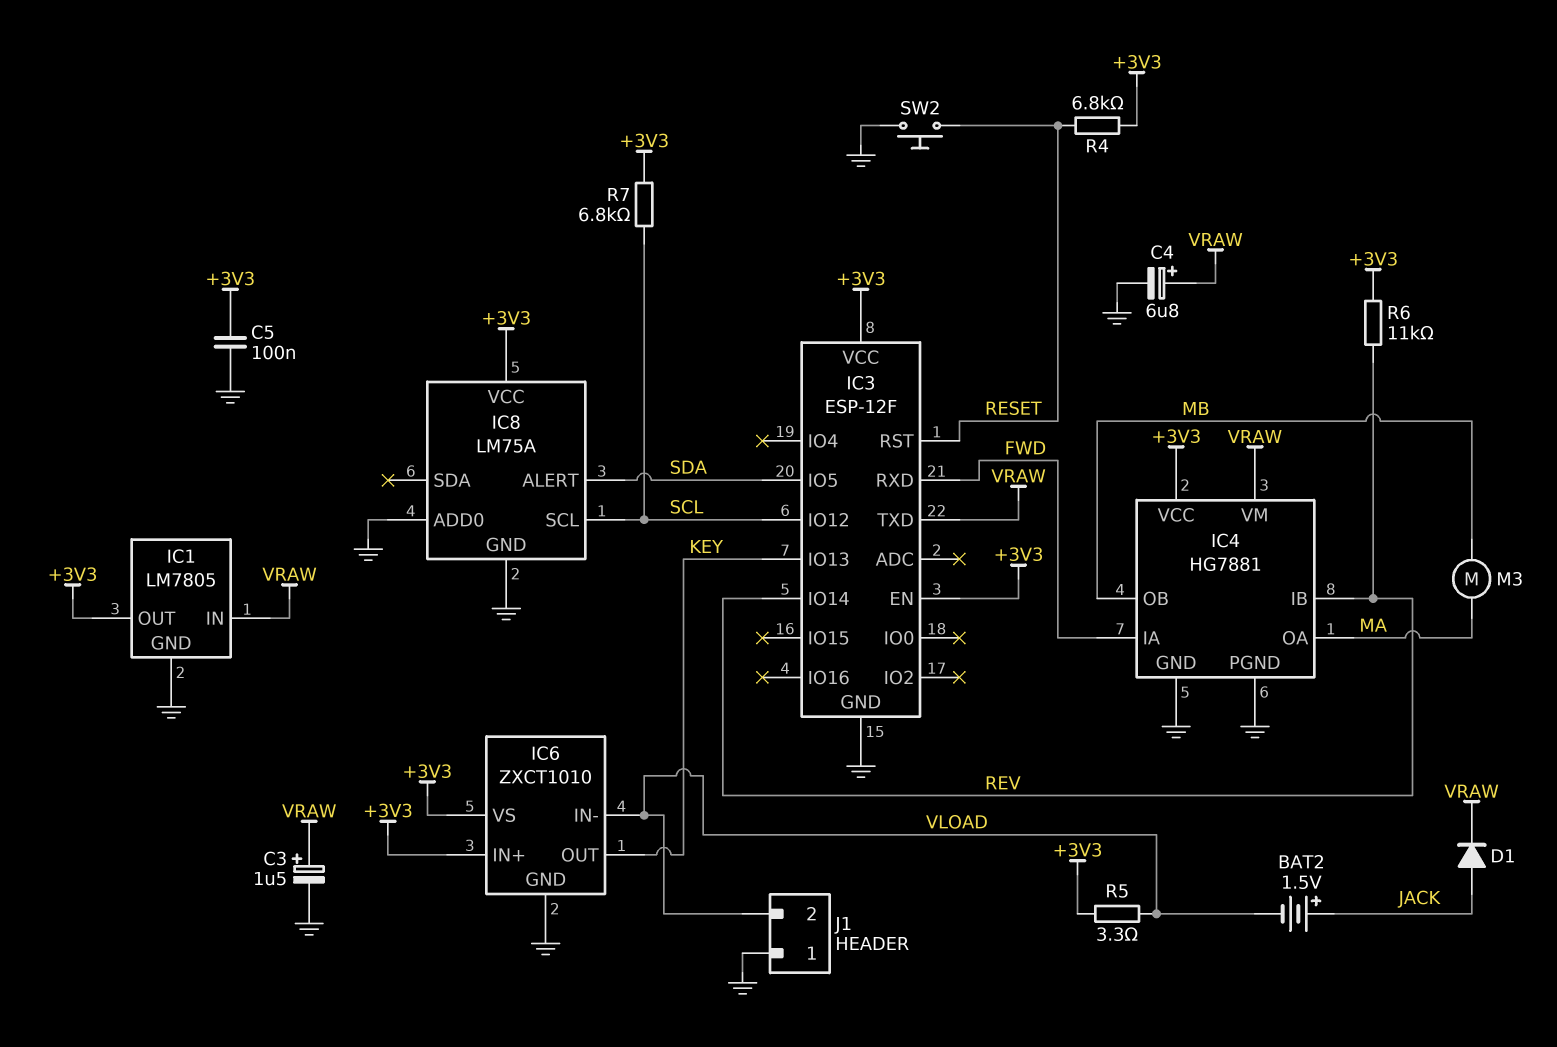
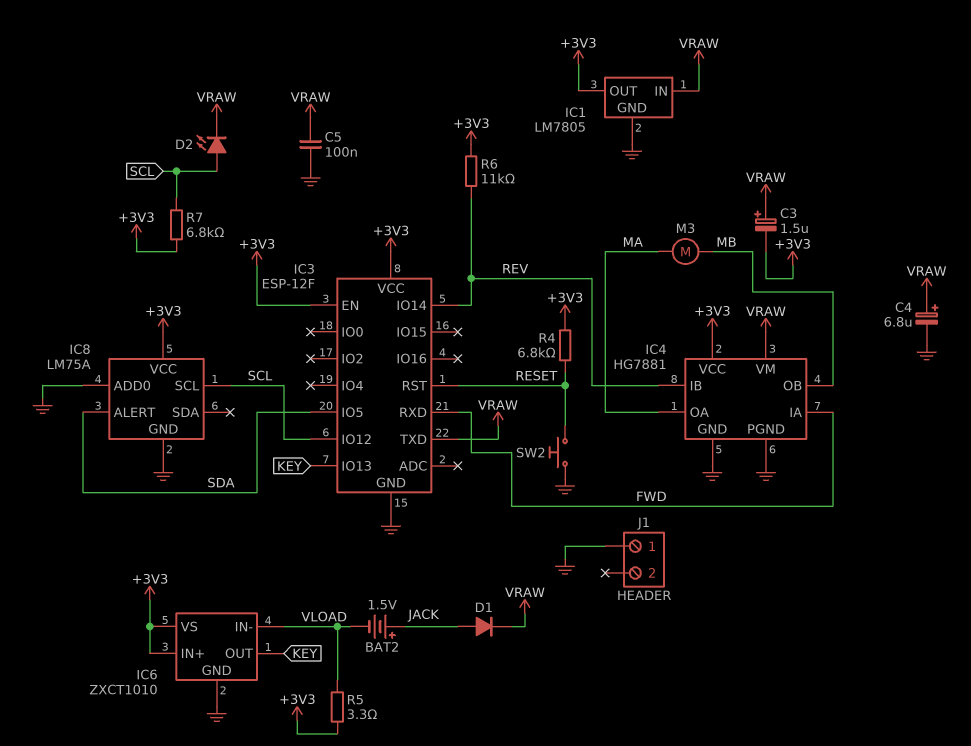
C3: 1.5uF (plus VRAW, minus GND) -> 1.5uF (plus VRAW, minus +3V3)
C5: 100nF (+3V3, GND) -> 100nF (GND, VRAW)
D2: none -> LED (A SCL, K VRAW)
J1 pin 2: VLOAD -> none

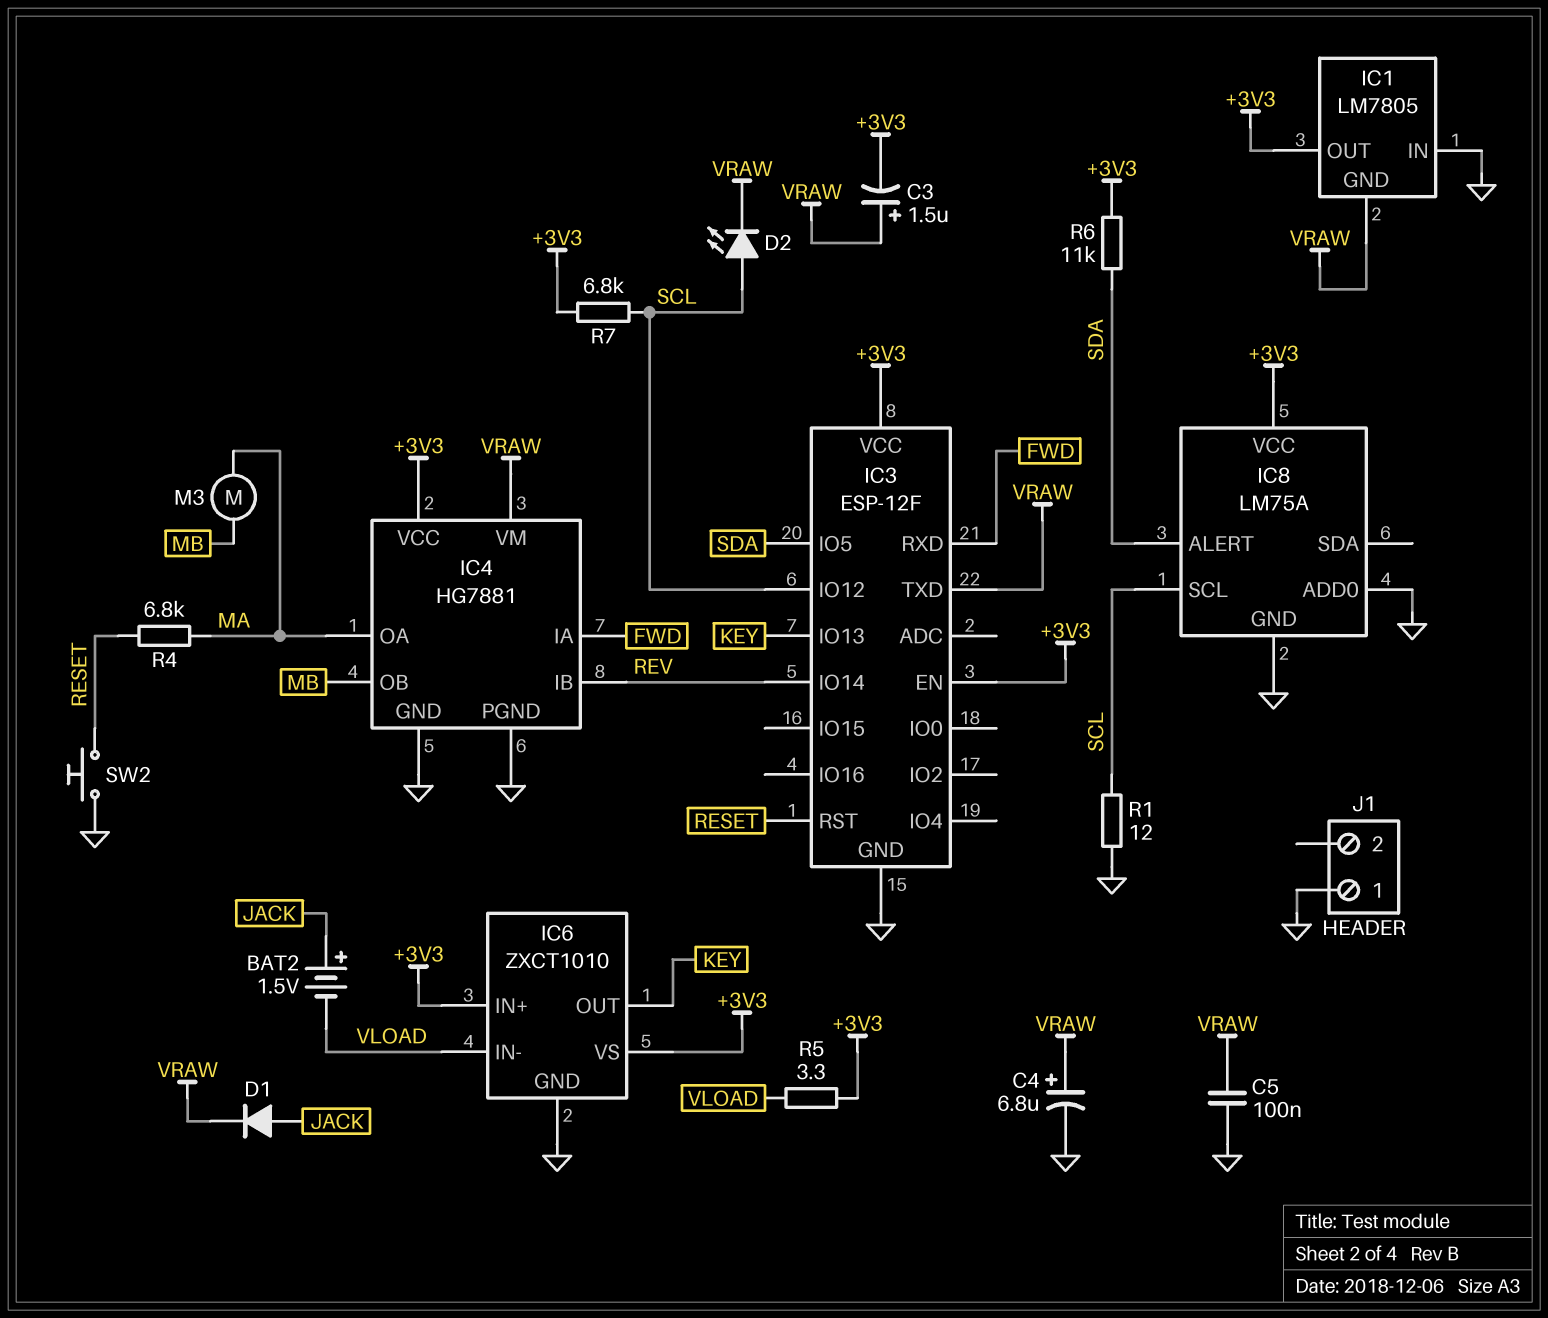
IC1 pin GND: GND -> VRAW
IC1 pin IN: VRAW -> GND
R1: none -> 12 (GND, SCL)
R4: 6.8k (+3V3, RESET) -> 6.8k (MA, RESET)
R6: 11k (+3V3, REV) -> 11k (+3V3, SDA)

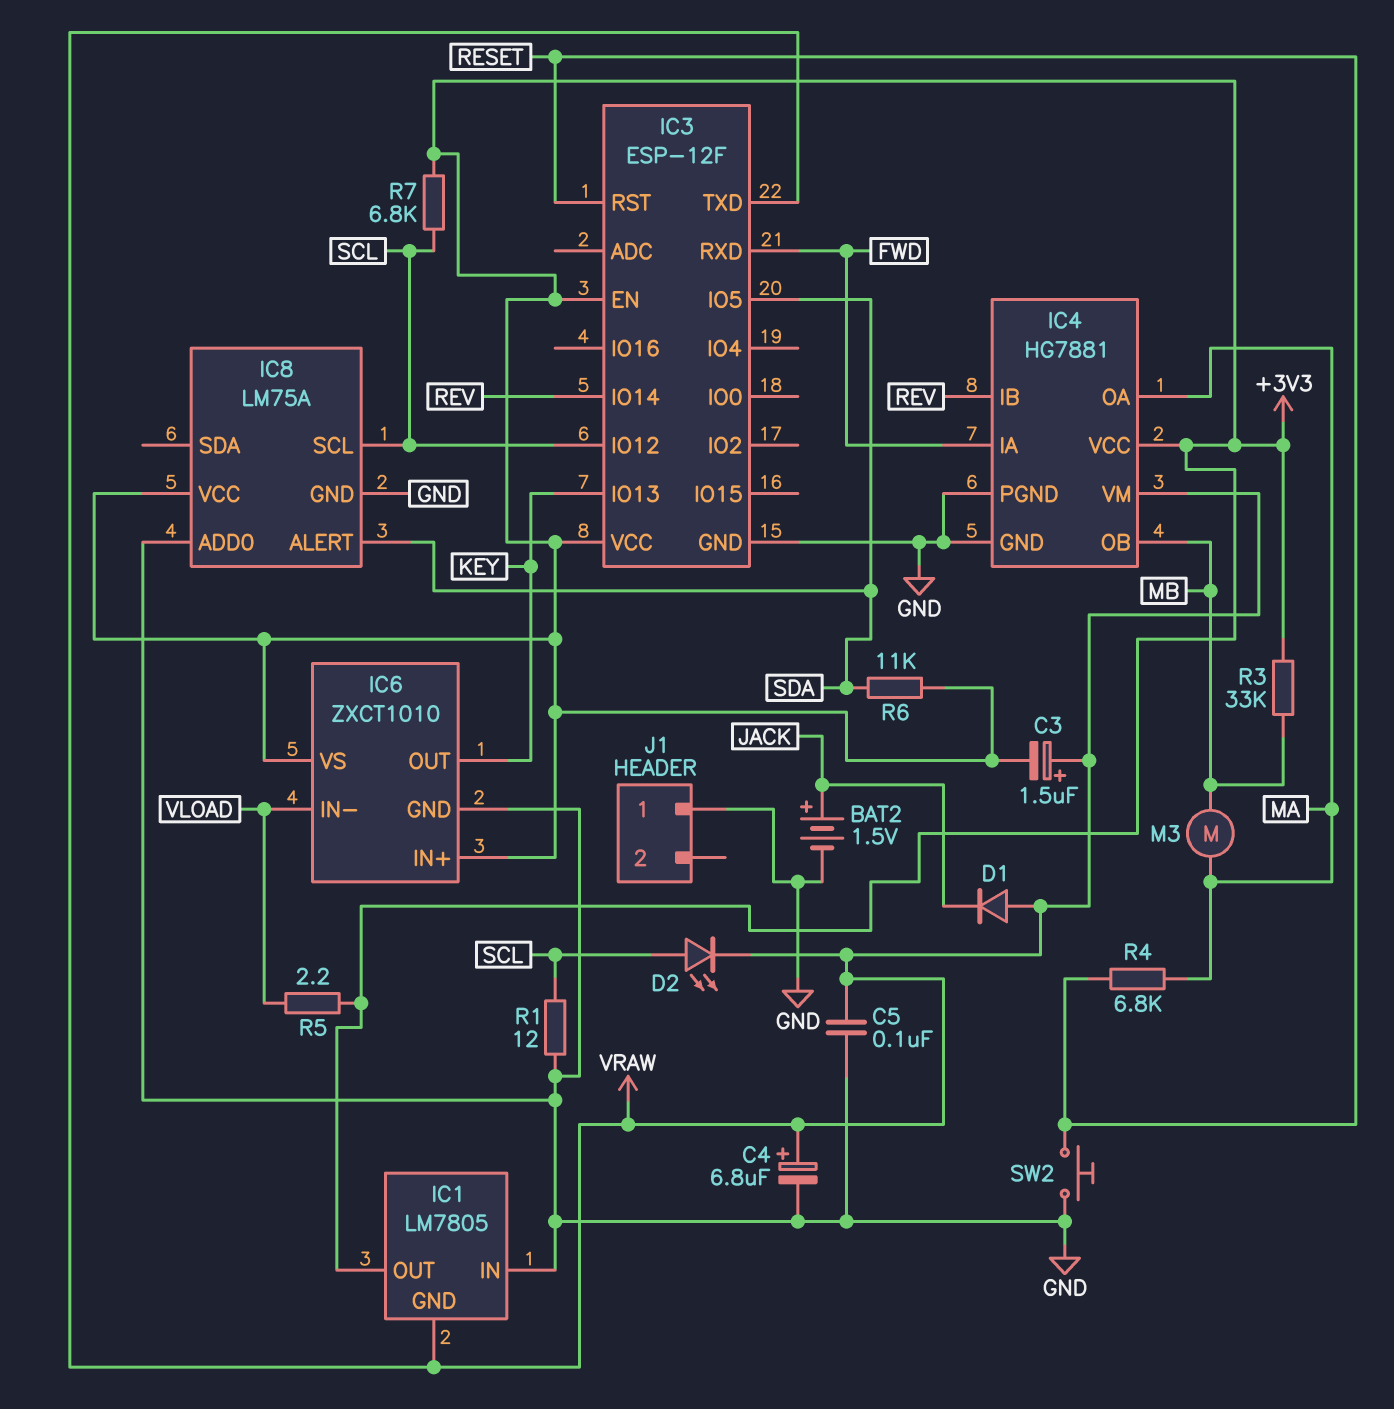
BAT2: 1.5V (plus JACK, minus VLOAD) -> 1.5V (plus JACK, minus GND)
D1: diode (A JACK, K VRAW) -> diode (A VRAW, K JACK)
R3: none -> 33k (+3V3, MB)
R5: 3.3 (+3V3, VLOAD) -> 2.2 (+3V3, VLOAD)

